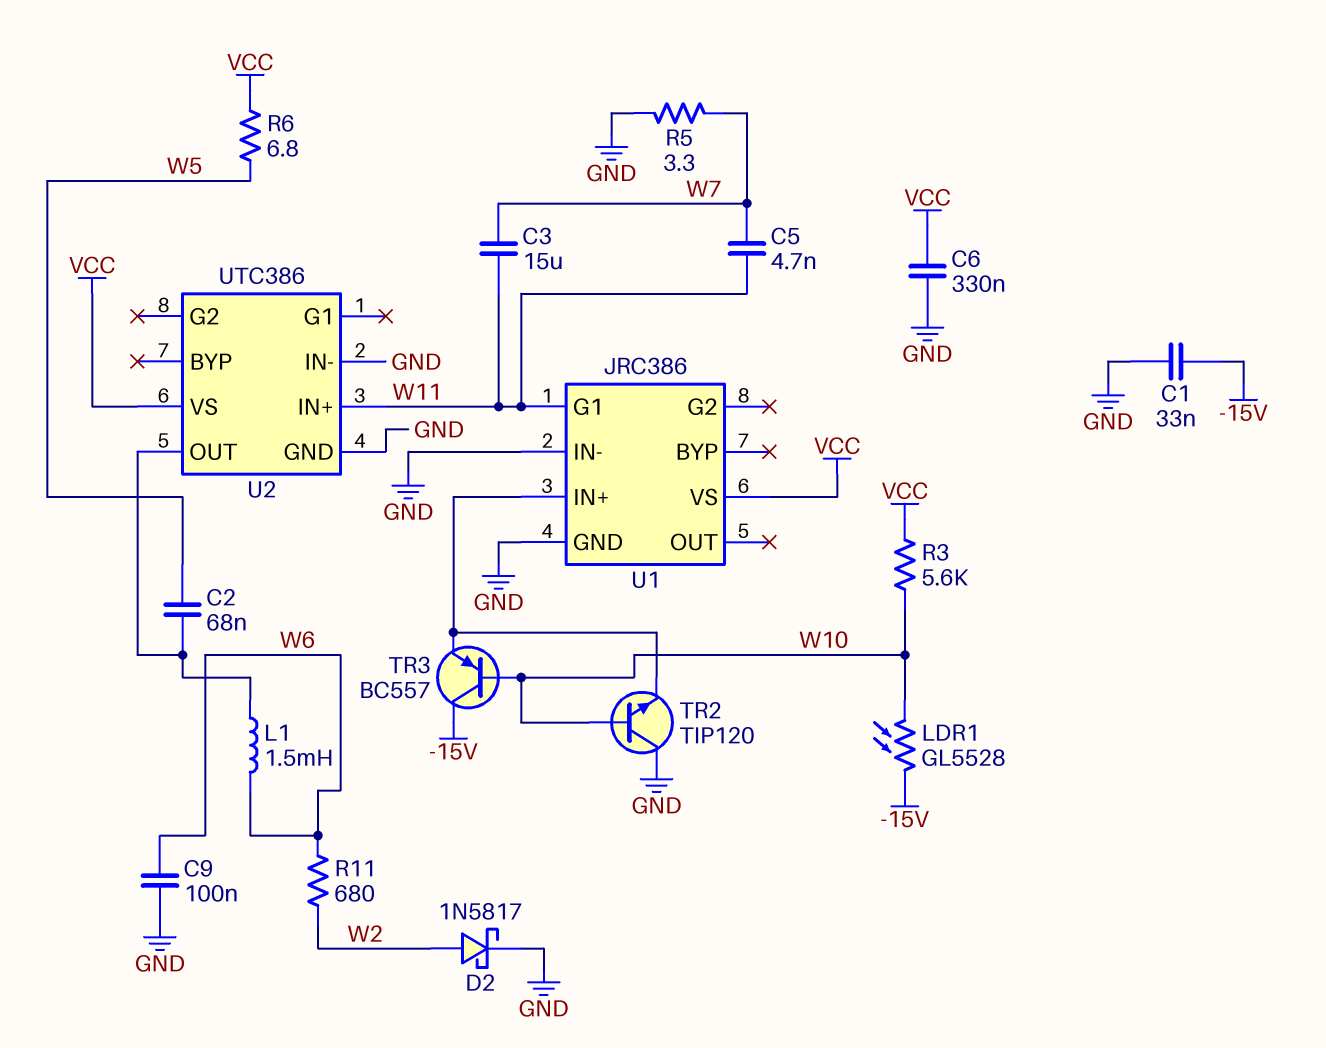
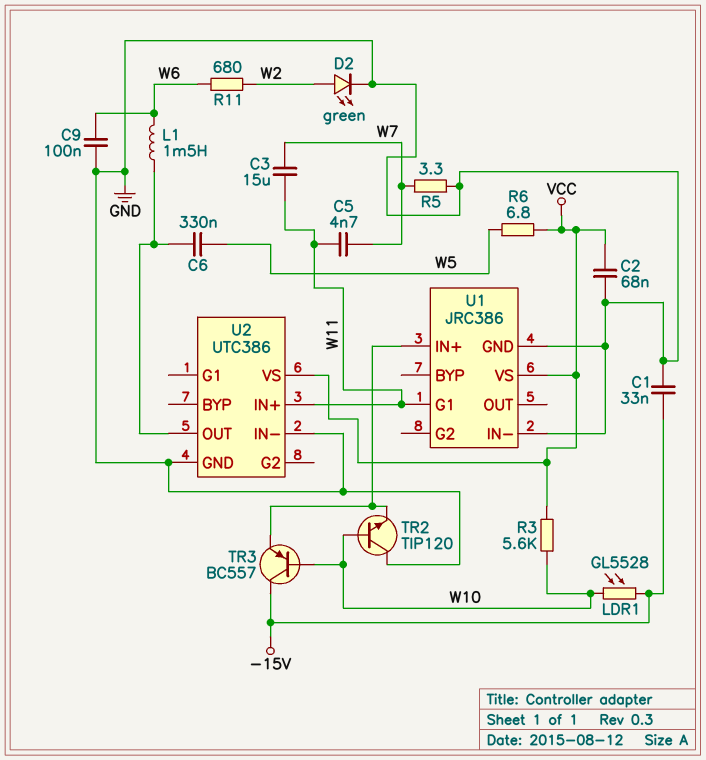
C2: 68nF (U2/OUT, W5) -> 68nF (GND, VCC)
C6: 330nF (GND, VCC) -> 330nF (U2/OUT, W5)
D2: schottky 1N5817 (A W2, K GND) -> LED green (A W2, K GND)

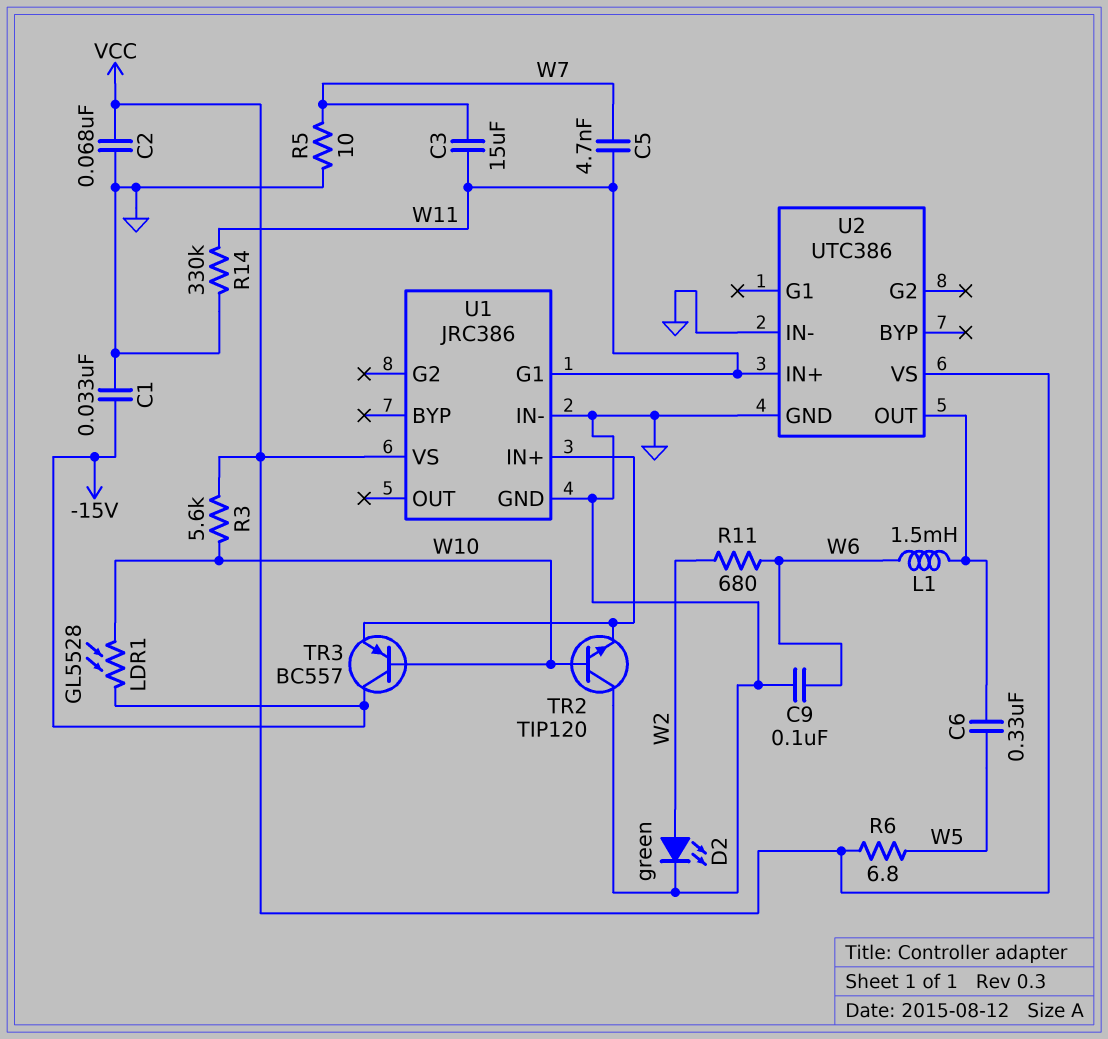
R5: 3.3 (GND, W7) -> 10 (GND, W7)
R14: none -> 330k (GND, W11)

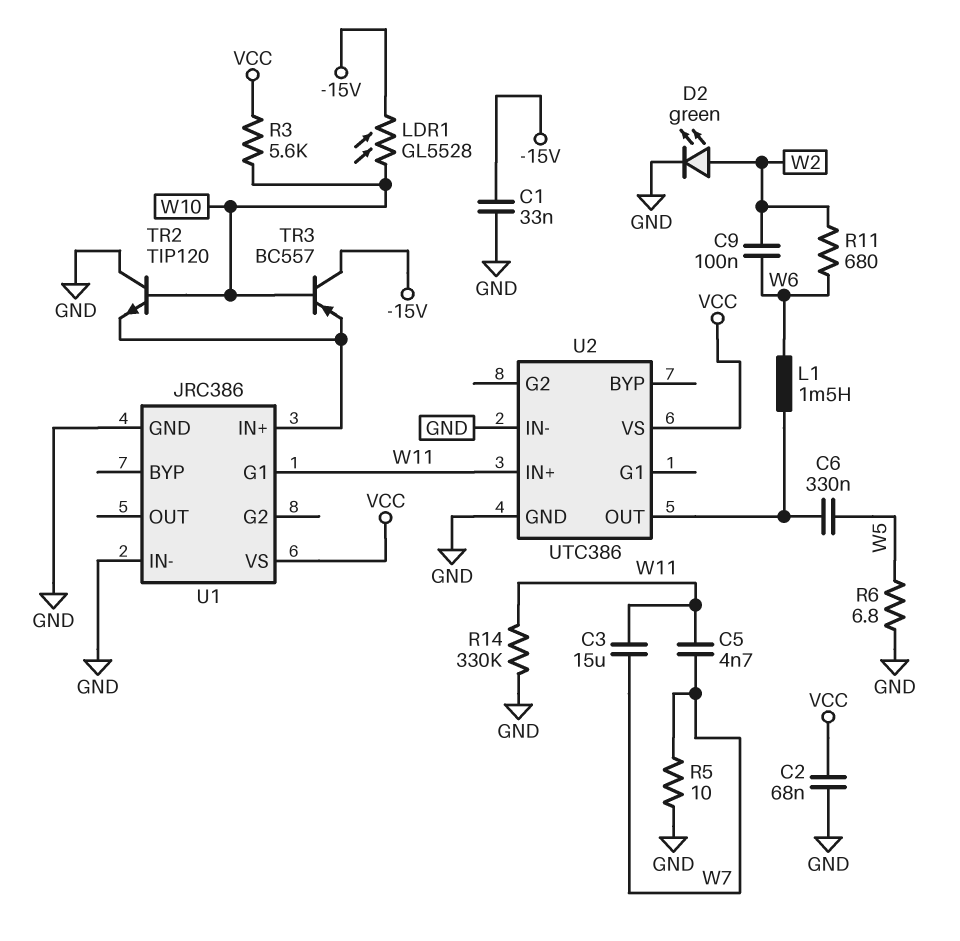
C9: 100nF (GND, W6) -> 100nF (W2, W6)
R6: 6.8 (VCC, W5) -> 6.8 (GND, W5)

